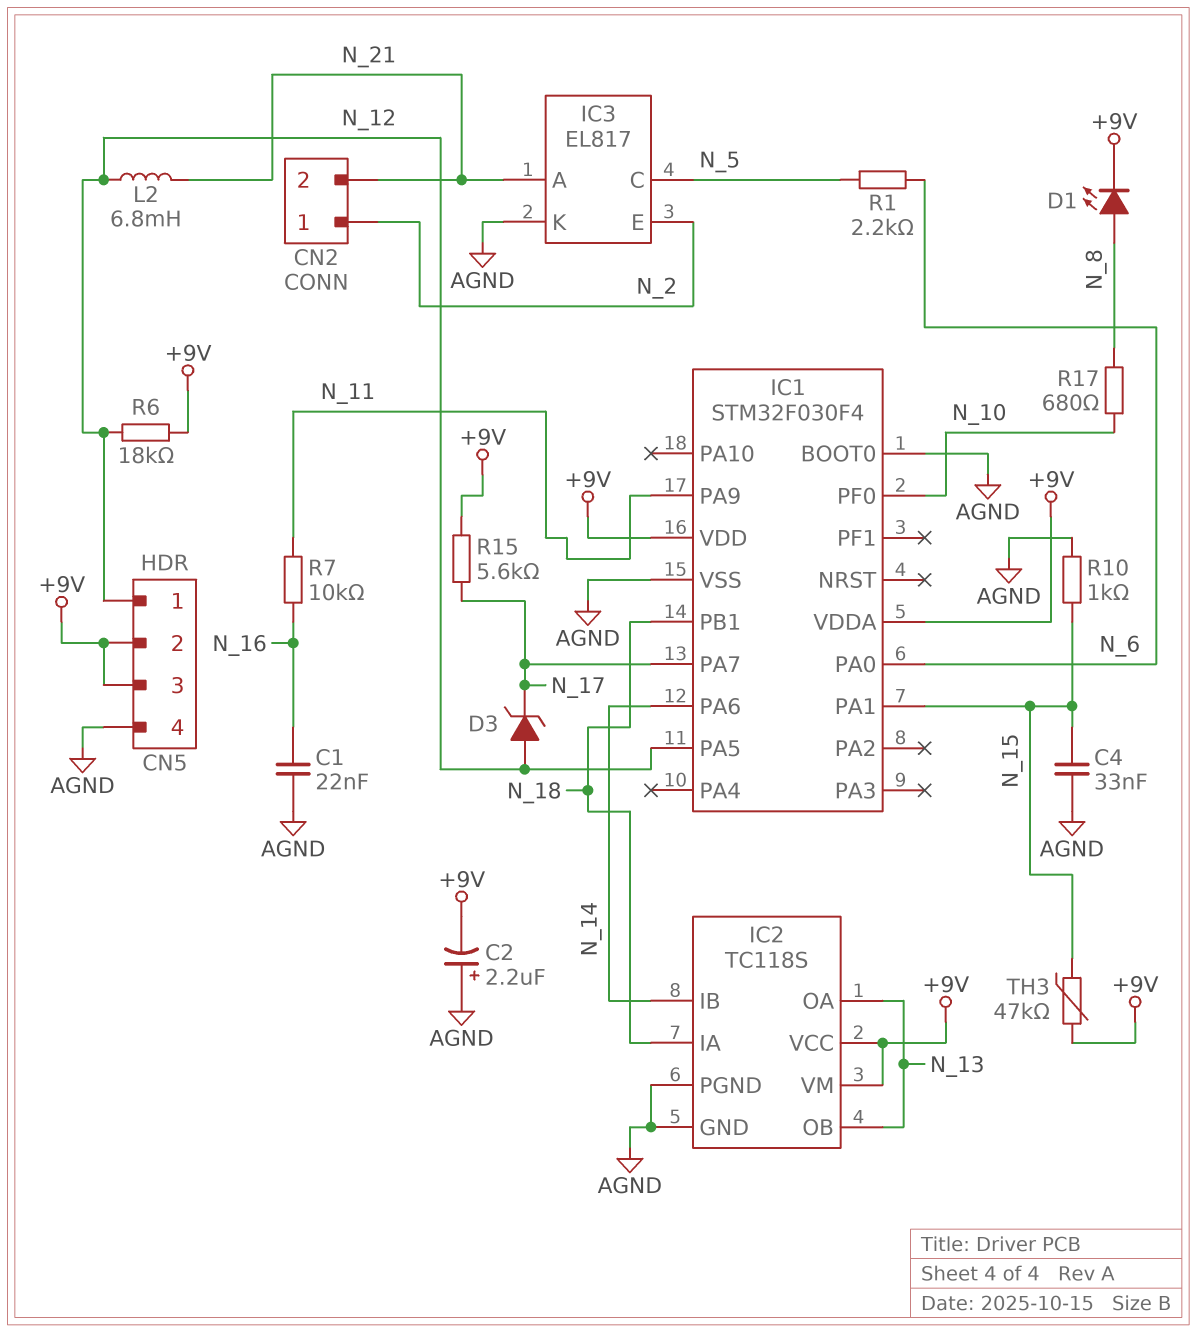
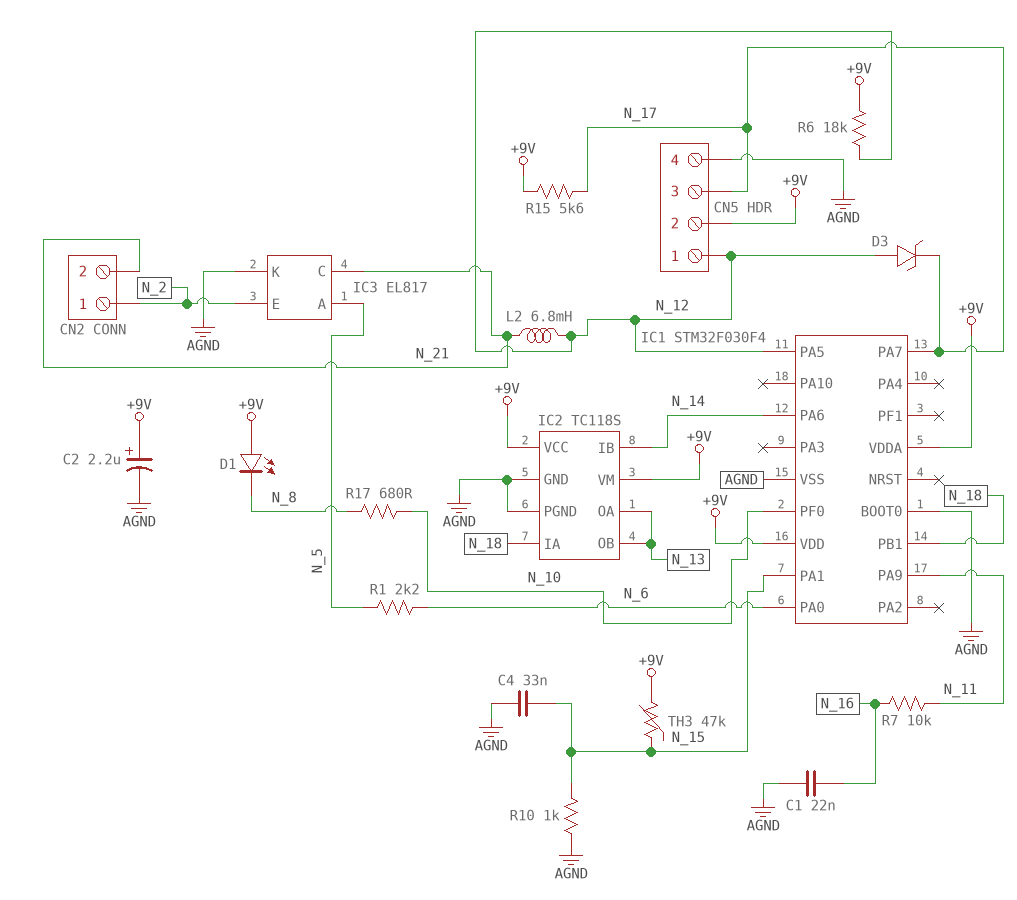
C2: 2.2uF (plus AGND, minus +9V) -> 2.2uF (plus +9V, minus AGND)
CN5 pin 3: +9V -> N_17
D1: LED (A N_8, K +9V) -> LED (A +9V, K N_8)
IC3 pin A: N_21 -> N_5
IC3 pin C: N_5 -> N_21

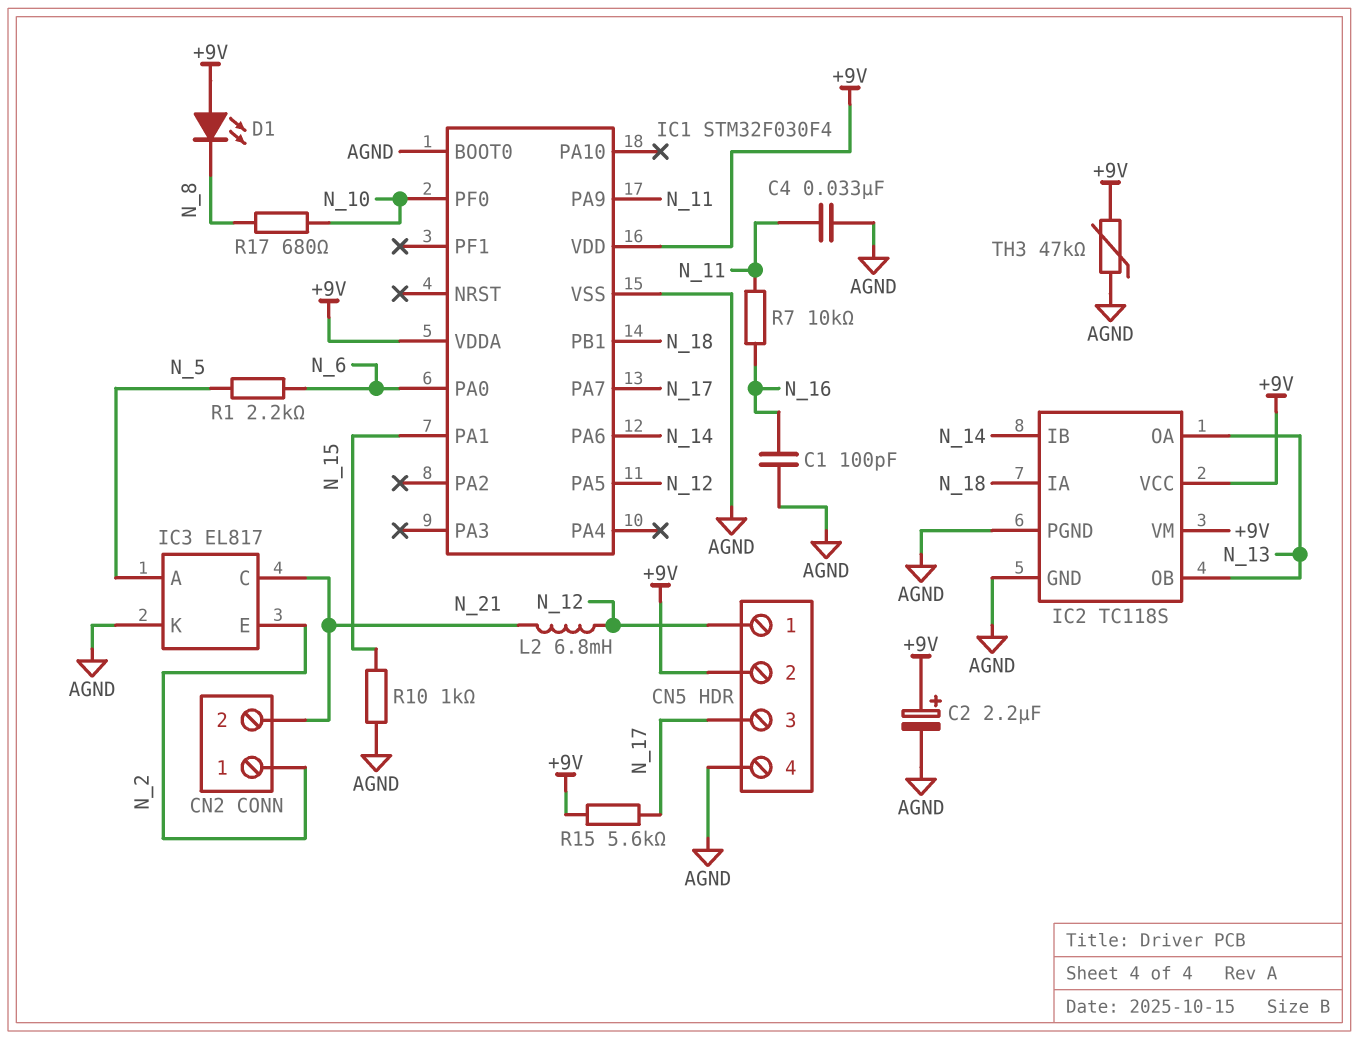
C1: 22nF (AGND, N_16) -> 100pF (AGND, N_16)
C4: 33nF (AGND, N_15) -> 33nF (AGND, N_11)
D3: zener (A N_12, K N_17) -> none
R6: 18k (+9V, N_12) -> none
TH3: 47k (+9V, N_15) -> 47k (+9V, AGND)

